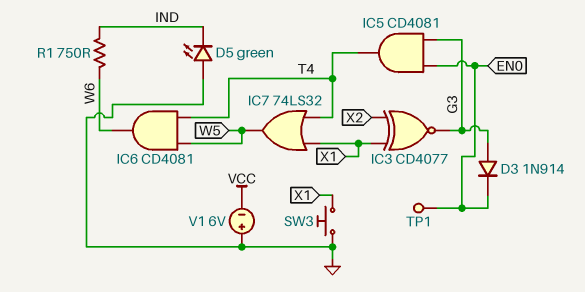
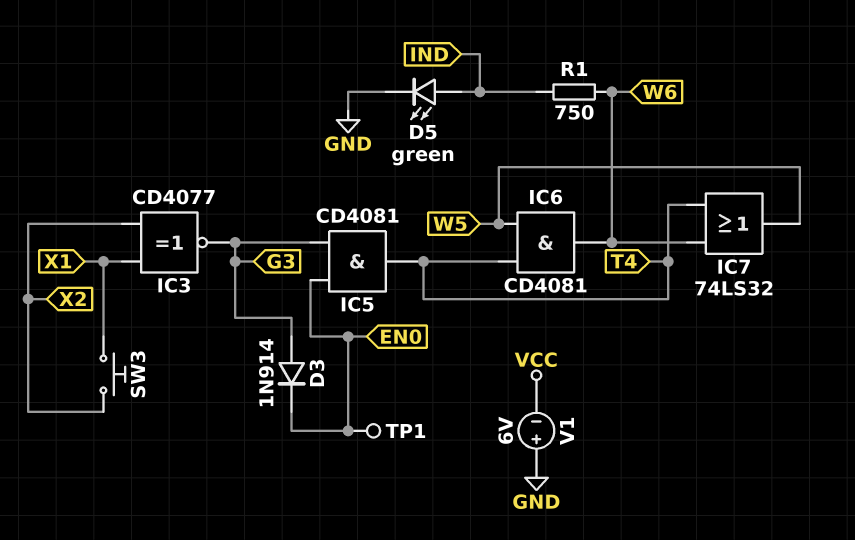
D5: LED green (A GND, K IND) -> LED green (A IND, K GND)
IC7: OR 74LS32 (in T4, in X1, out W5) -> OR 74LS32 (in T4, in W6, out W5)
SW3: button (GND, X1) -> button (X1, X2)

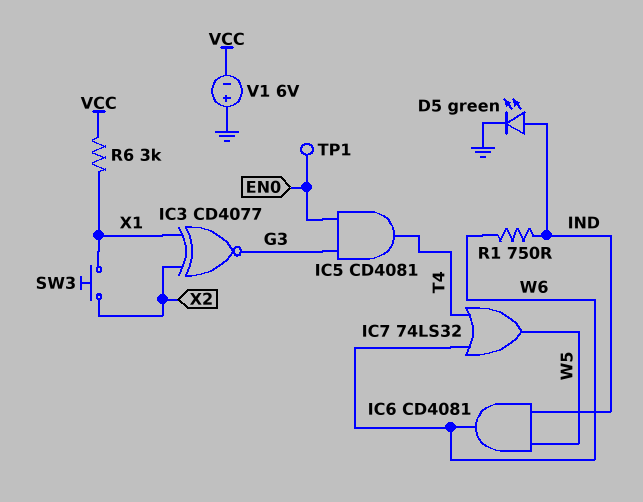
D3: diode 1N914 (A G3, K EN0) -> none
IC6: AND CD4081 (in T4, in W5, out W6) -> AND CD4081 (in IND, in W5, out W6)
R6: none -> 3k (VCC, X1)

